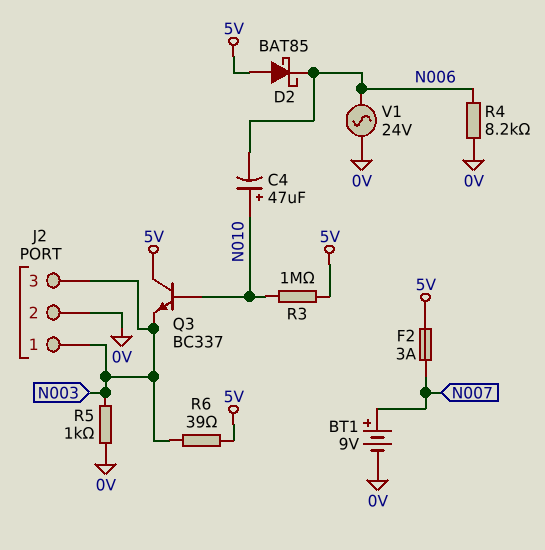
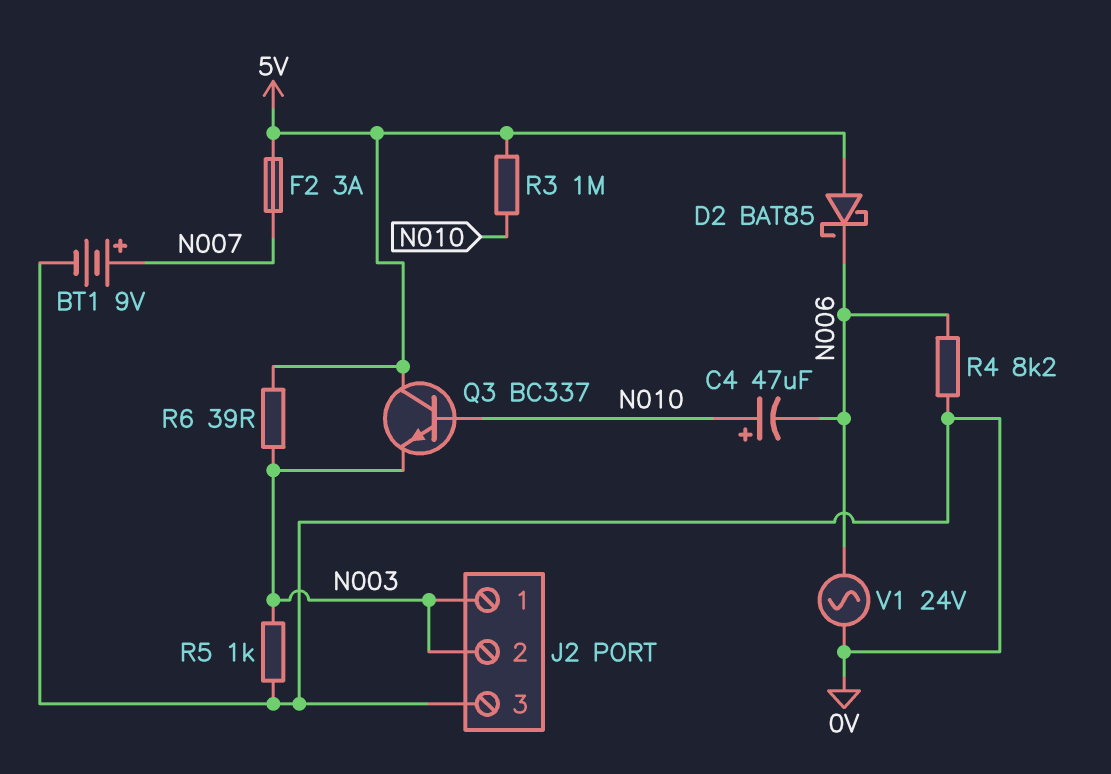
J2 pin 2: 0V -> N003
J2 pin 3: N003 -> 0V

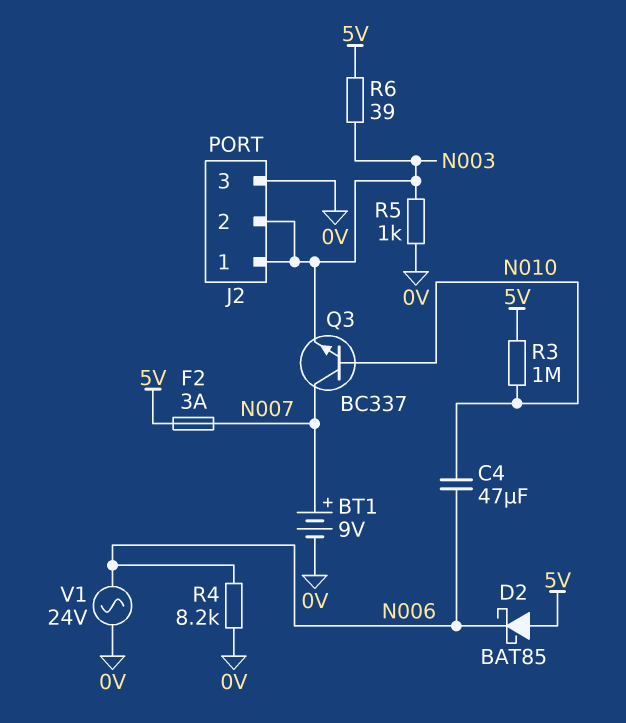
C4: 47uF (plus N010, minus N006) -> 47uF (N006, N010)
Q3: NPN BC337 (B N010, C 5V, E N003) -> NPN BC337 (B N010, C N007, E N003)

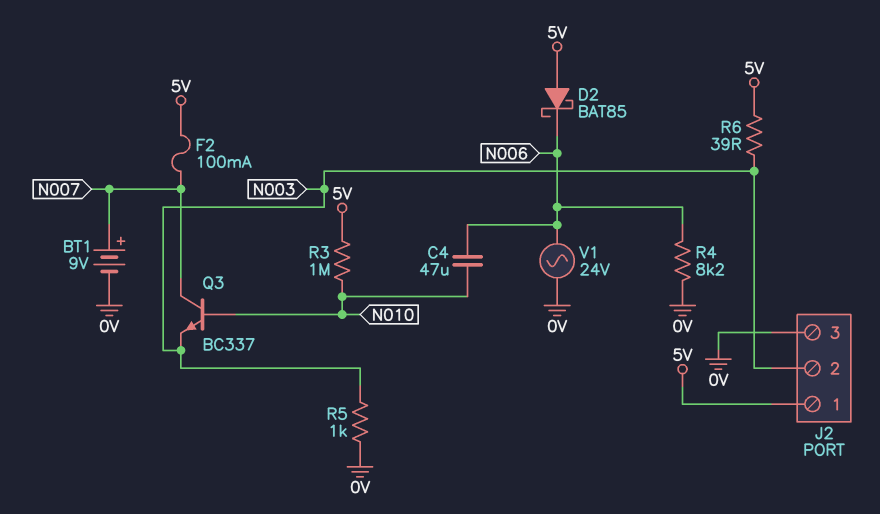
F2: 3A (5V, N007) -> 100mA (5V, N007)
J2 pin 1: N003 -> 5V

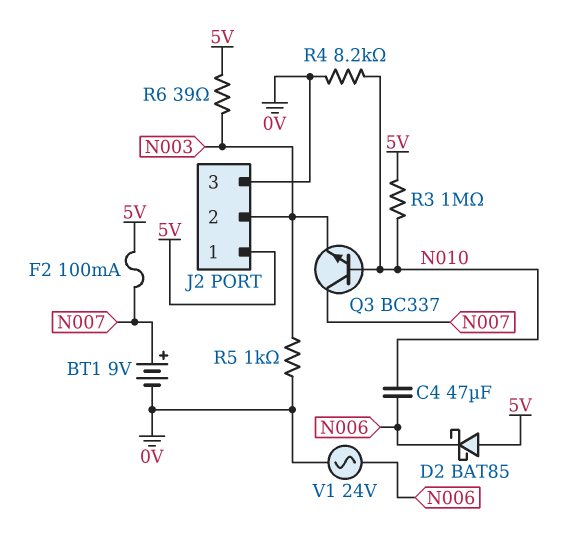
R4: 8.2k (0V, N006) -> 8.2k (0V, N010)

